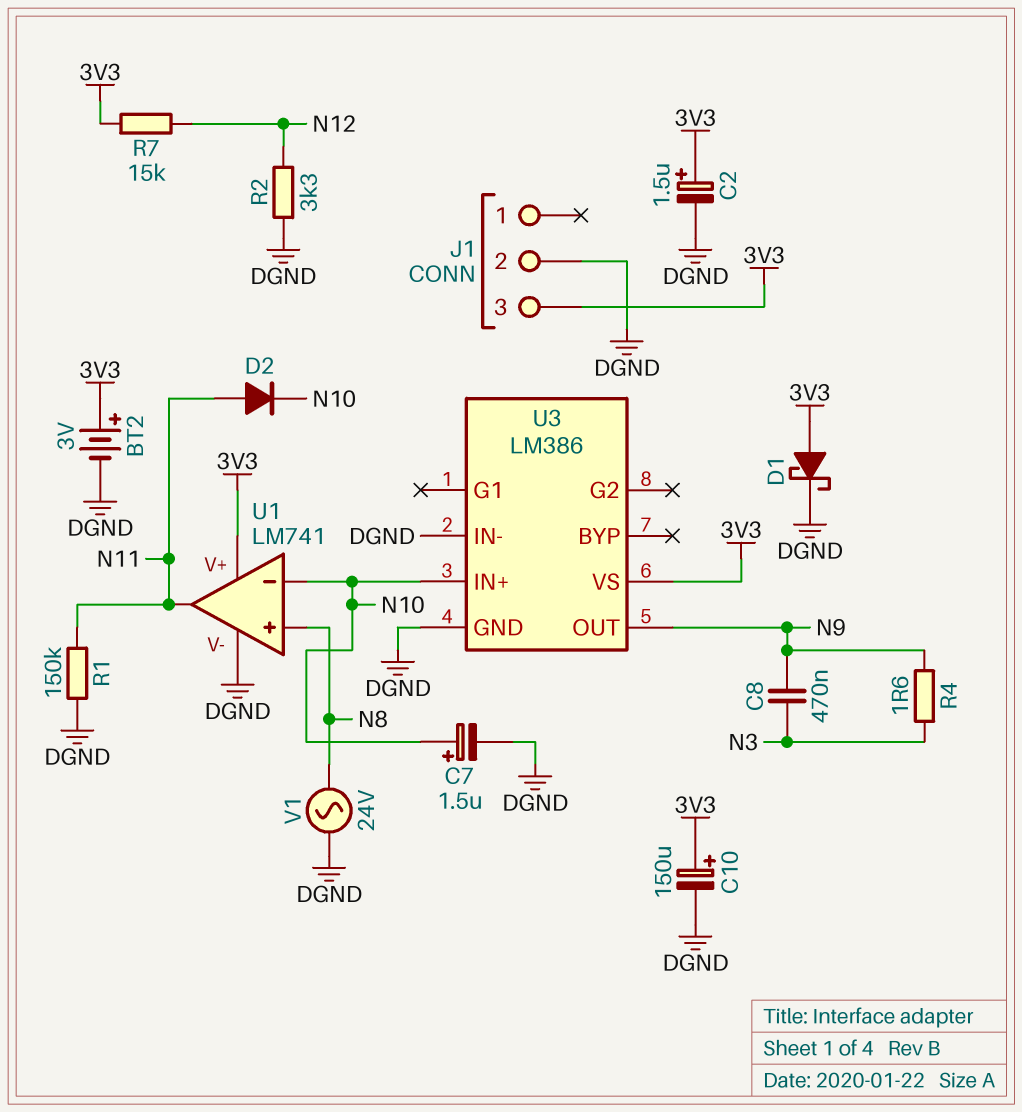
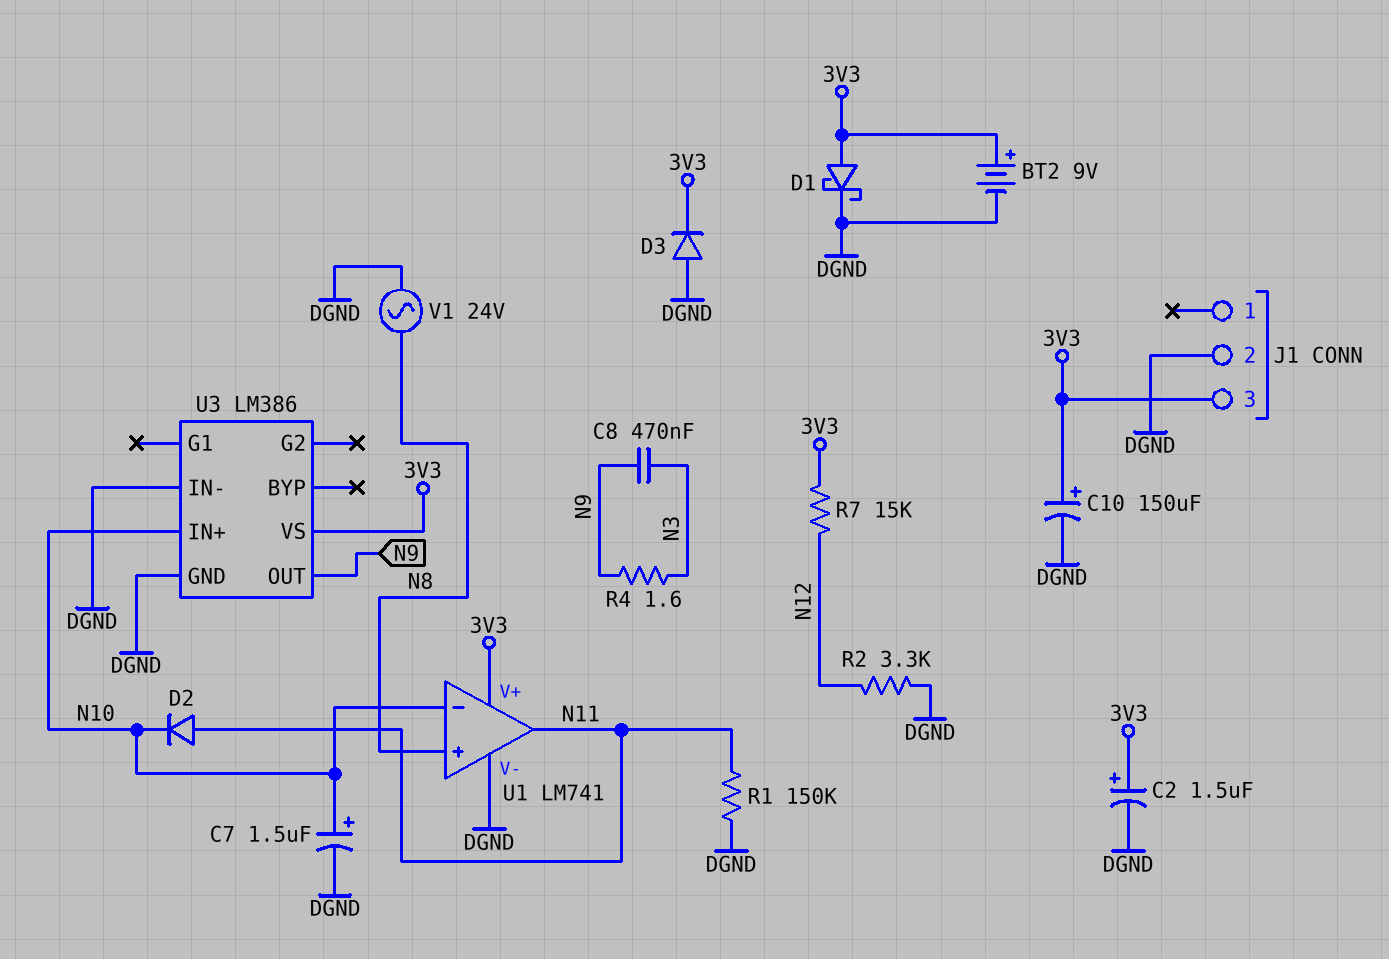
BT2: 3V (plus 3V3, minus DGND) -> 9V (plus 3V3, minus DGND)
D3: none -> diode (A DGND, K 3V3)

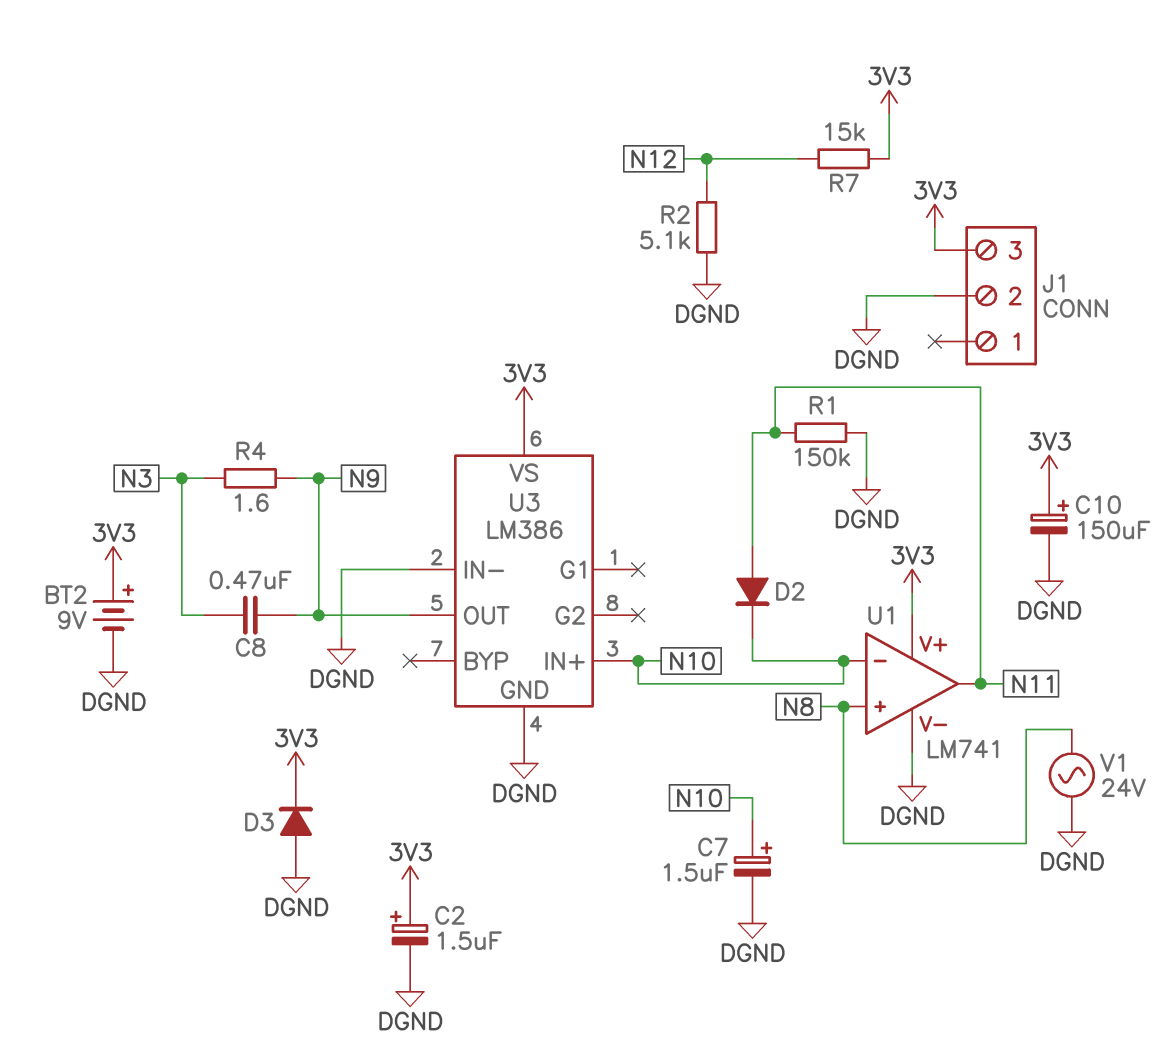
D1: schottky (A 3V3, K DGND) -> none
R2: 3.3k (DGND, N12) -> 5.1k (DGND, N12)

